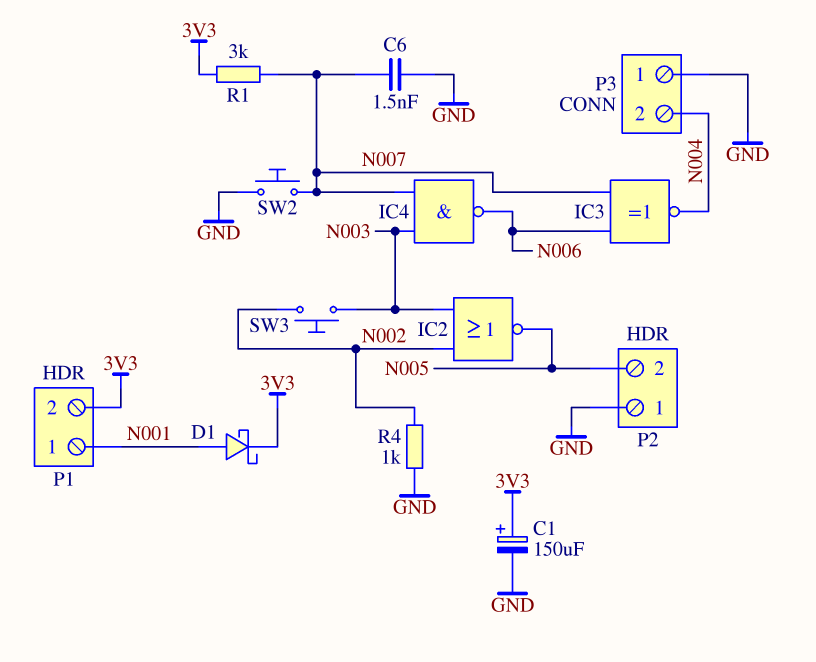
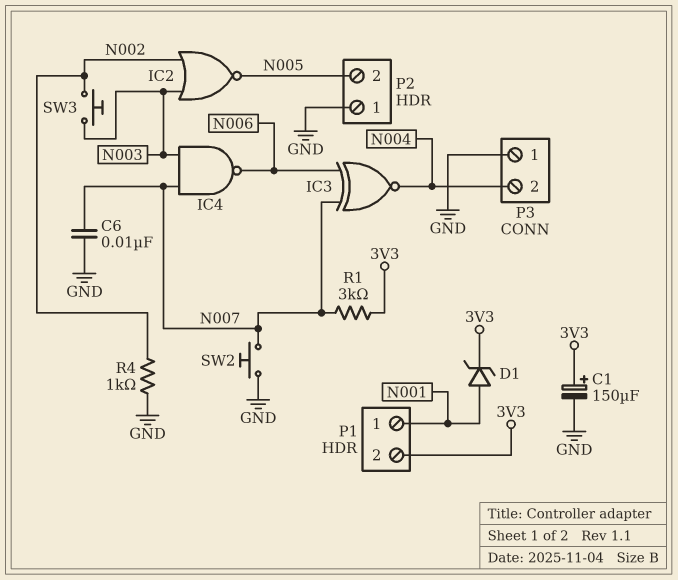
C6: 1.5nF (GND, N007) -> 10nF (GND, N007)
D1: schottky (A N001, K 3V3) -> zener (A N001, K 3V3)

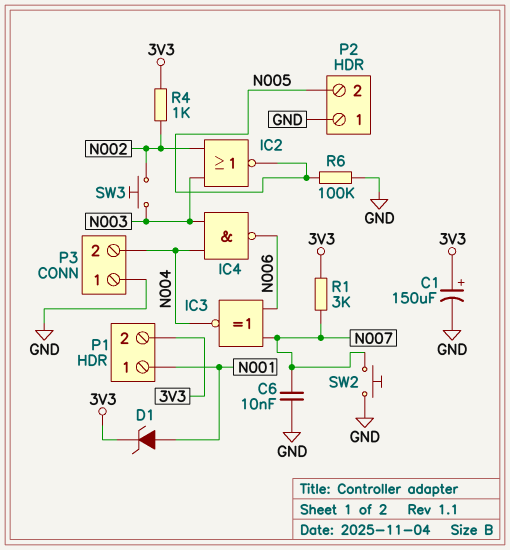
IC4: NAND (in N003, in N007, out N006) -> NAND (in N003, in N004, out N006)
R4: 1k (GND, N002) -> 1k (3V3, N002)
R6: none -> 100k (GND, N005)

